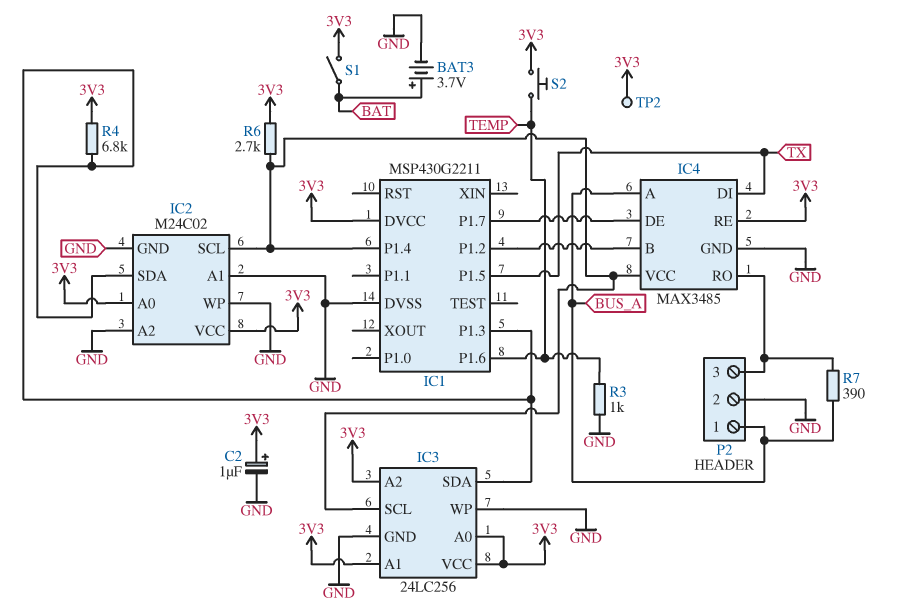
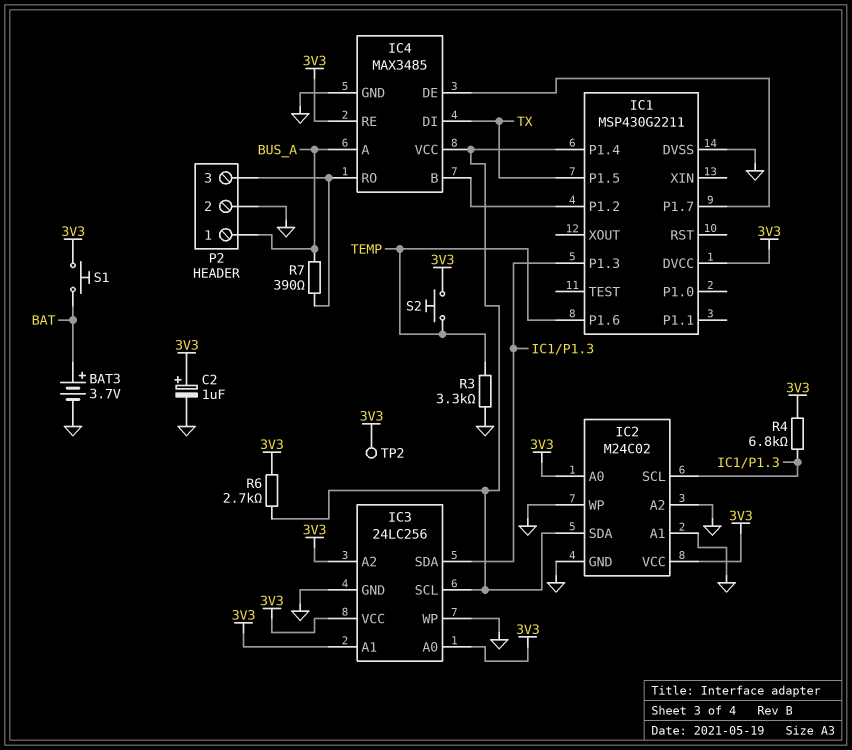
IC2 pin SCL: IC1/P1.4 -> IC1/P1.3
IC2 pin SDA: IC1/P1.3 -> IC1/P1.4
R3: 1k (GND, TEMP) -> 3.3k (GND, TEMP)
S1: switch (3V3, BAT) -> button (3V3, BAT)

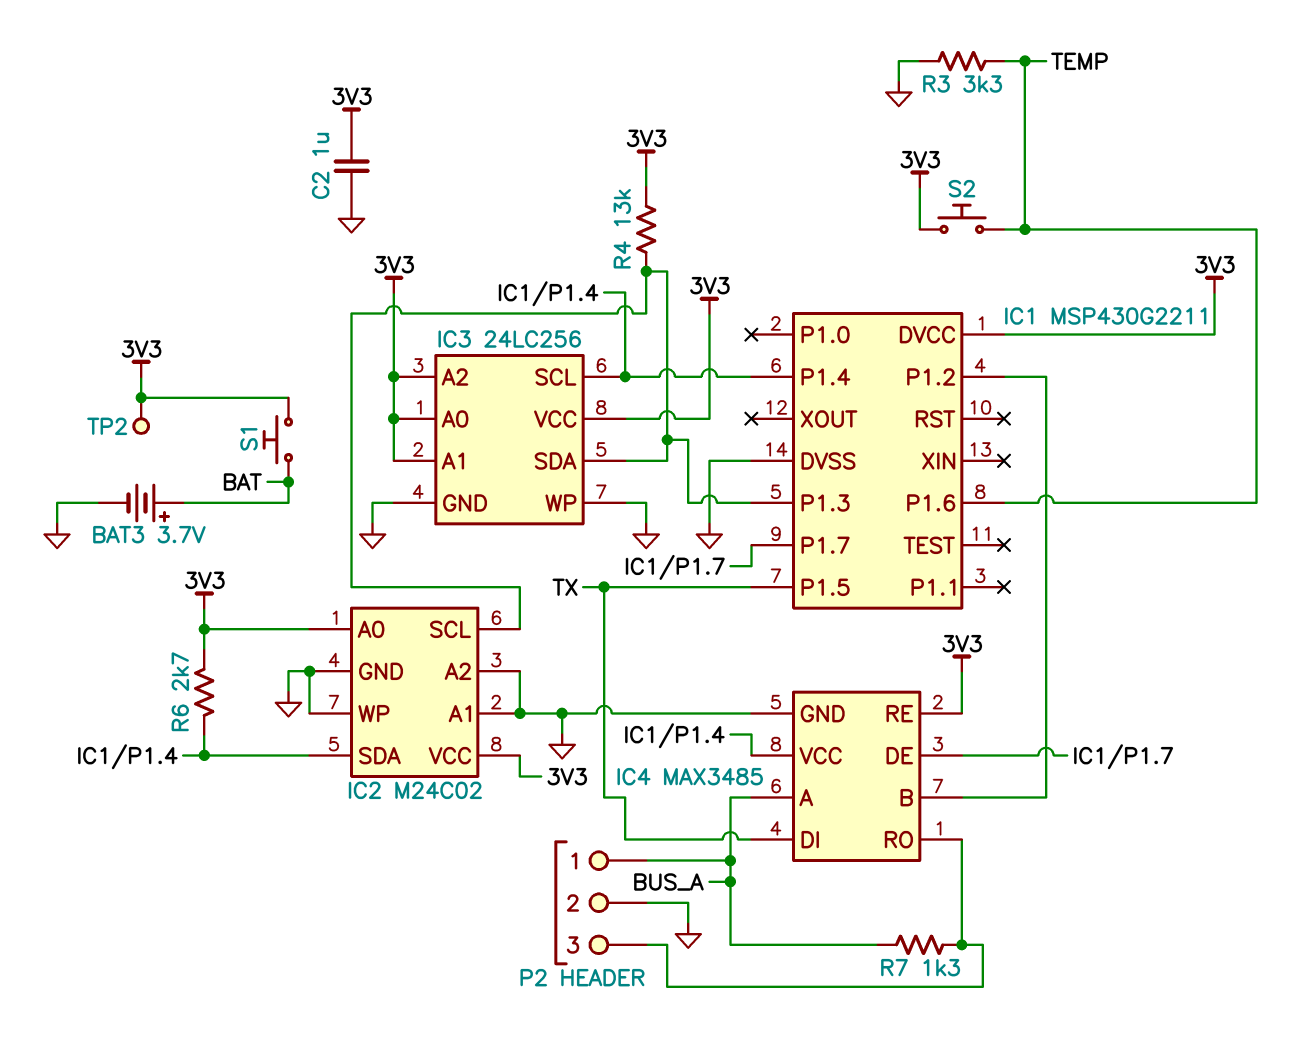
C2: 1uF (plus 3V3, minus GND) -> 1uF (3V3, GND)
R4: 6.8k (3V3, IC1/P1.3) -> 13k (3V3, IC1/P1.3)
R7: 390 (BUS_A, IC4/RO) -> 1.3k (BUS_A, IC4/RO)

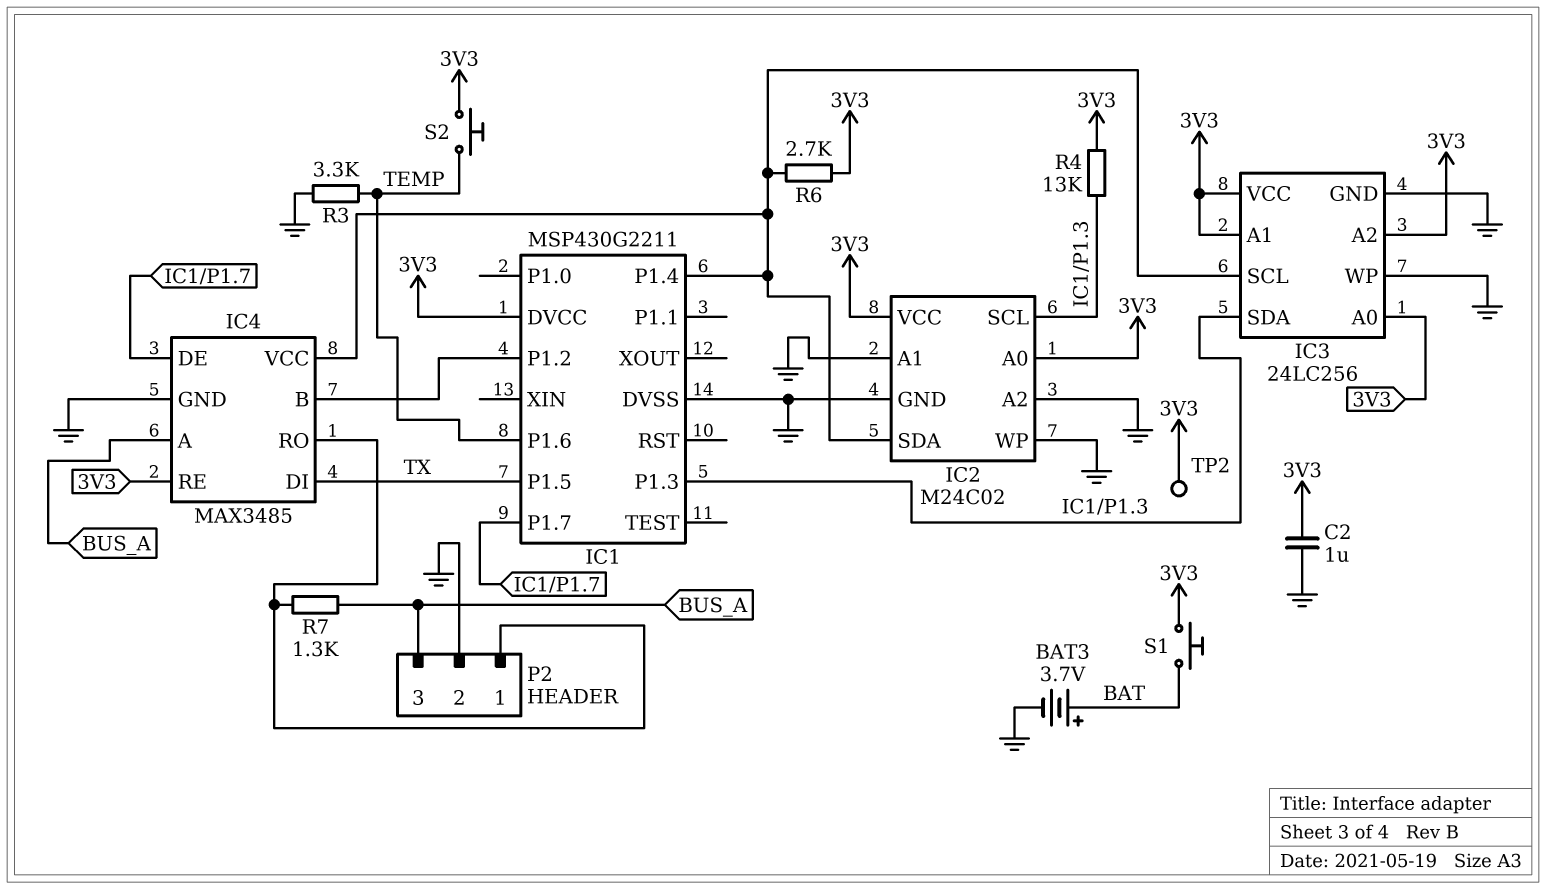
P2 pin 1: BUS_A -> IC4/RO
P2 pin 3: IC4/RO -> BUS_A

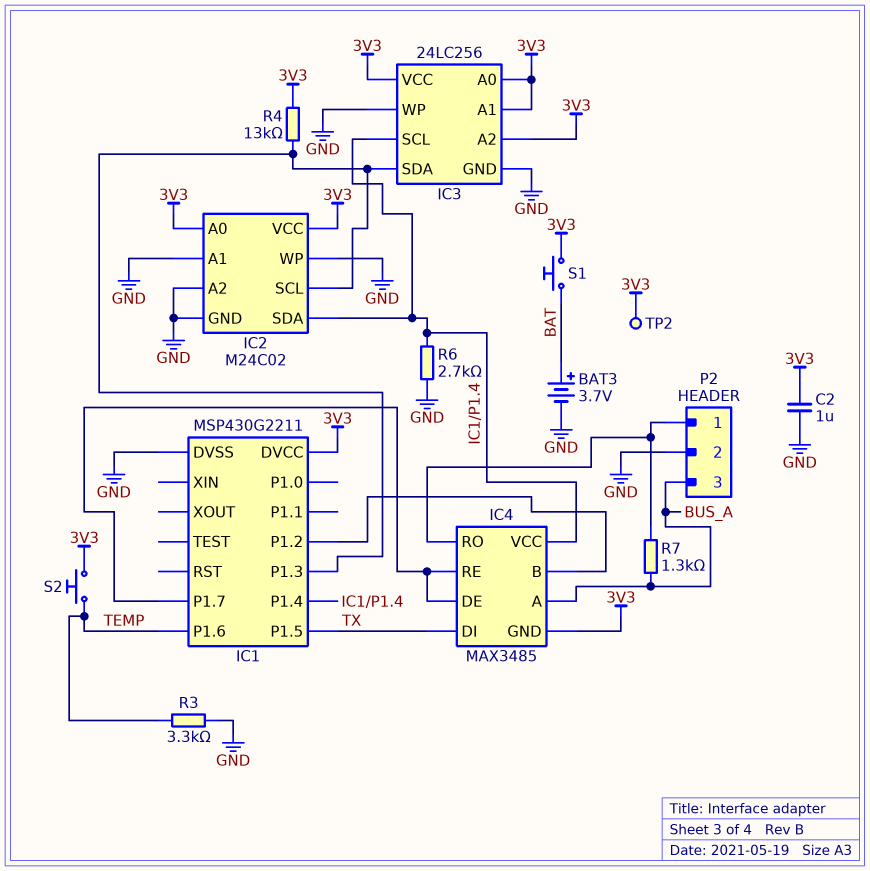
IC4 pin GND: GND -> 3V3
IC4 pin RE: 3V3 -> IC1/P1.7
R6: 2.7k (3V3, IC1/P1.4) -> 2.7k (GND, IC1/P1.4)

